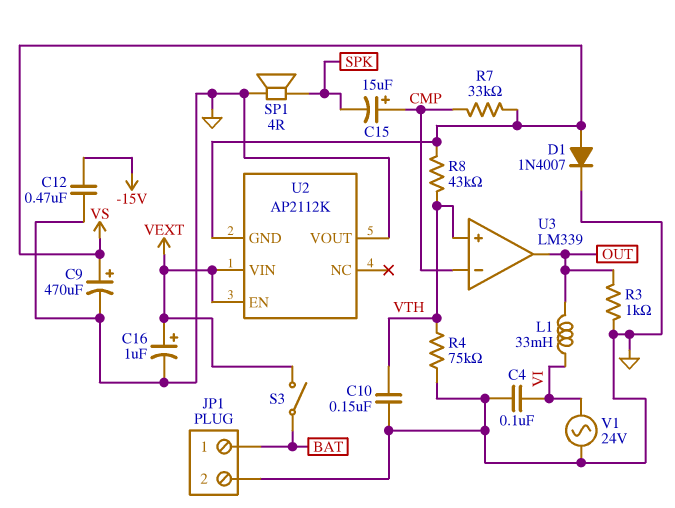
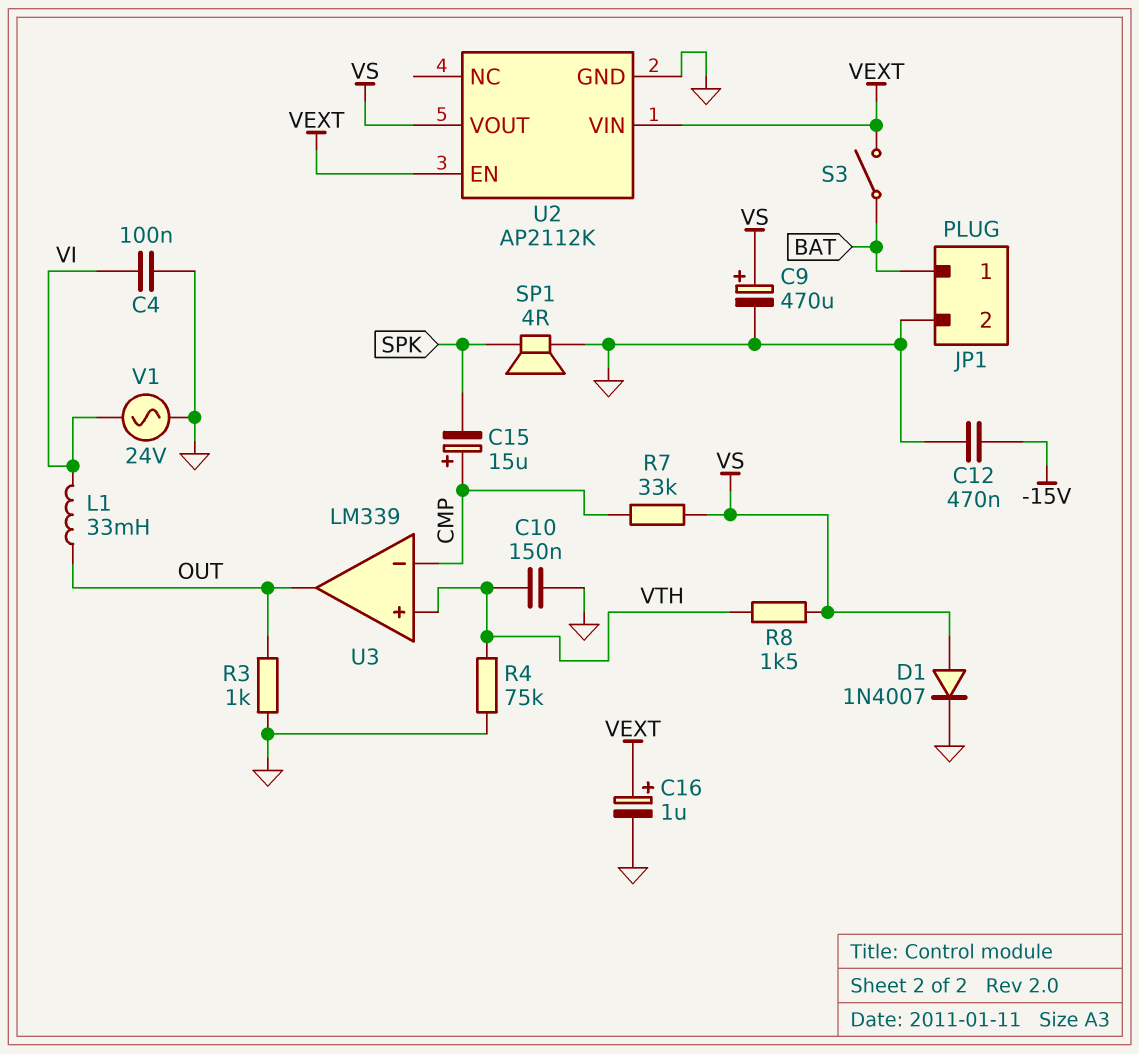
R8: 43k (VS, VTH) -> 1.5k (VS, VTH)
U2 pin GND: VS -> GND
U2 pin VOUT: GND -> VS

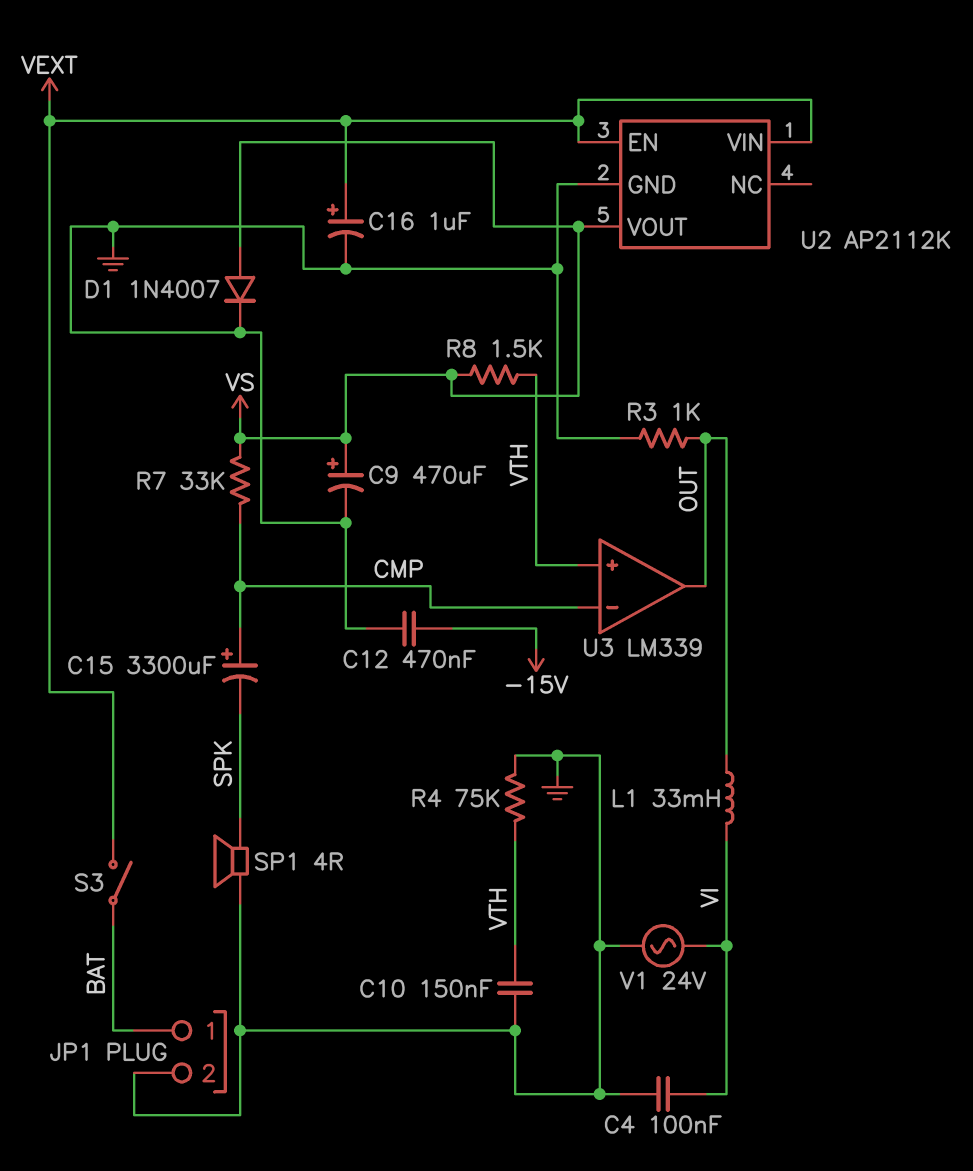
C15: 15uF (plus CMP, minus SPK) -> 3300uF (plus CMP, minus SPK)

